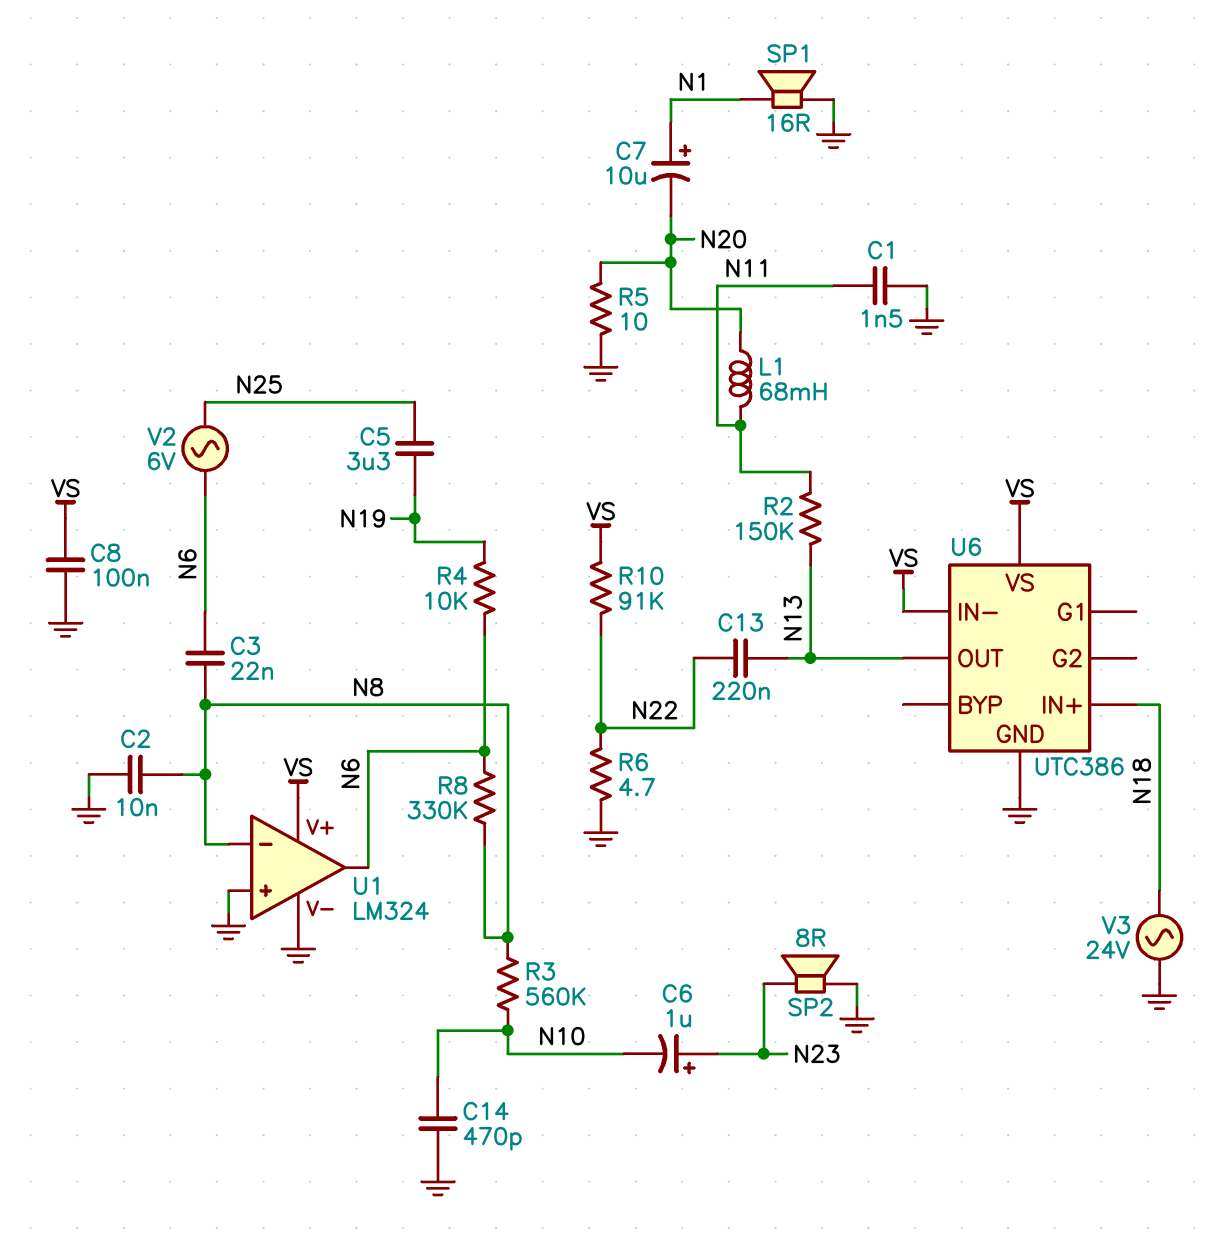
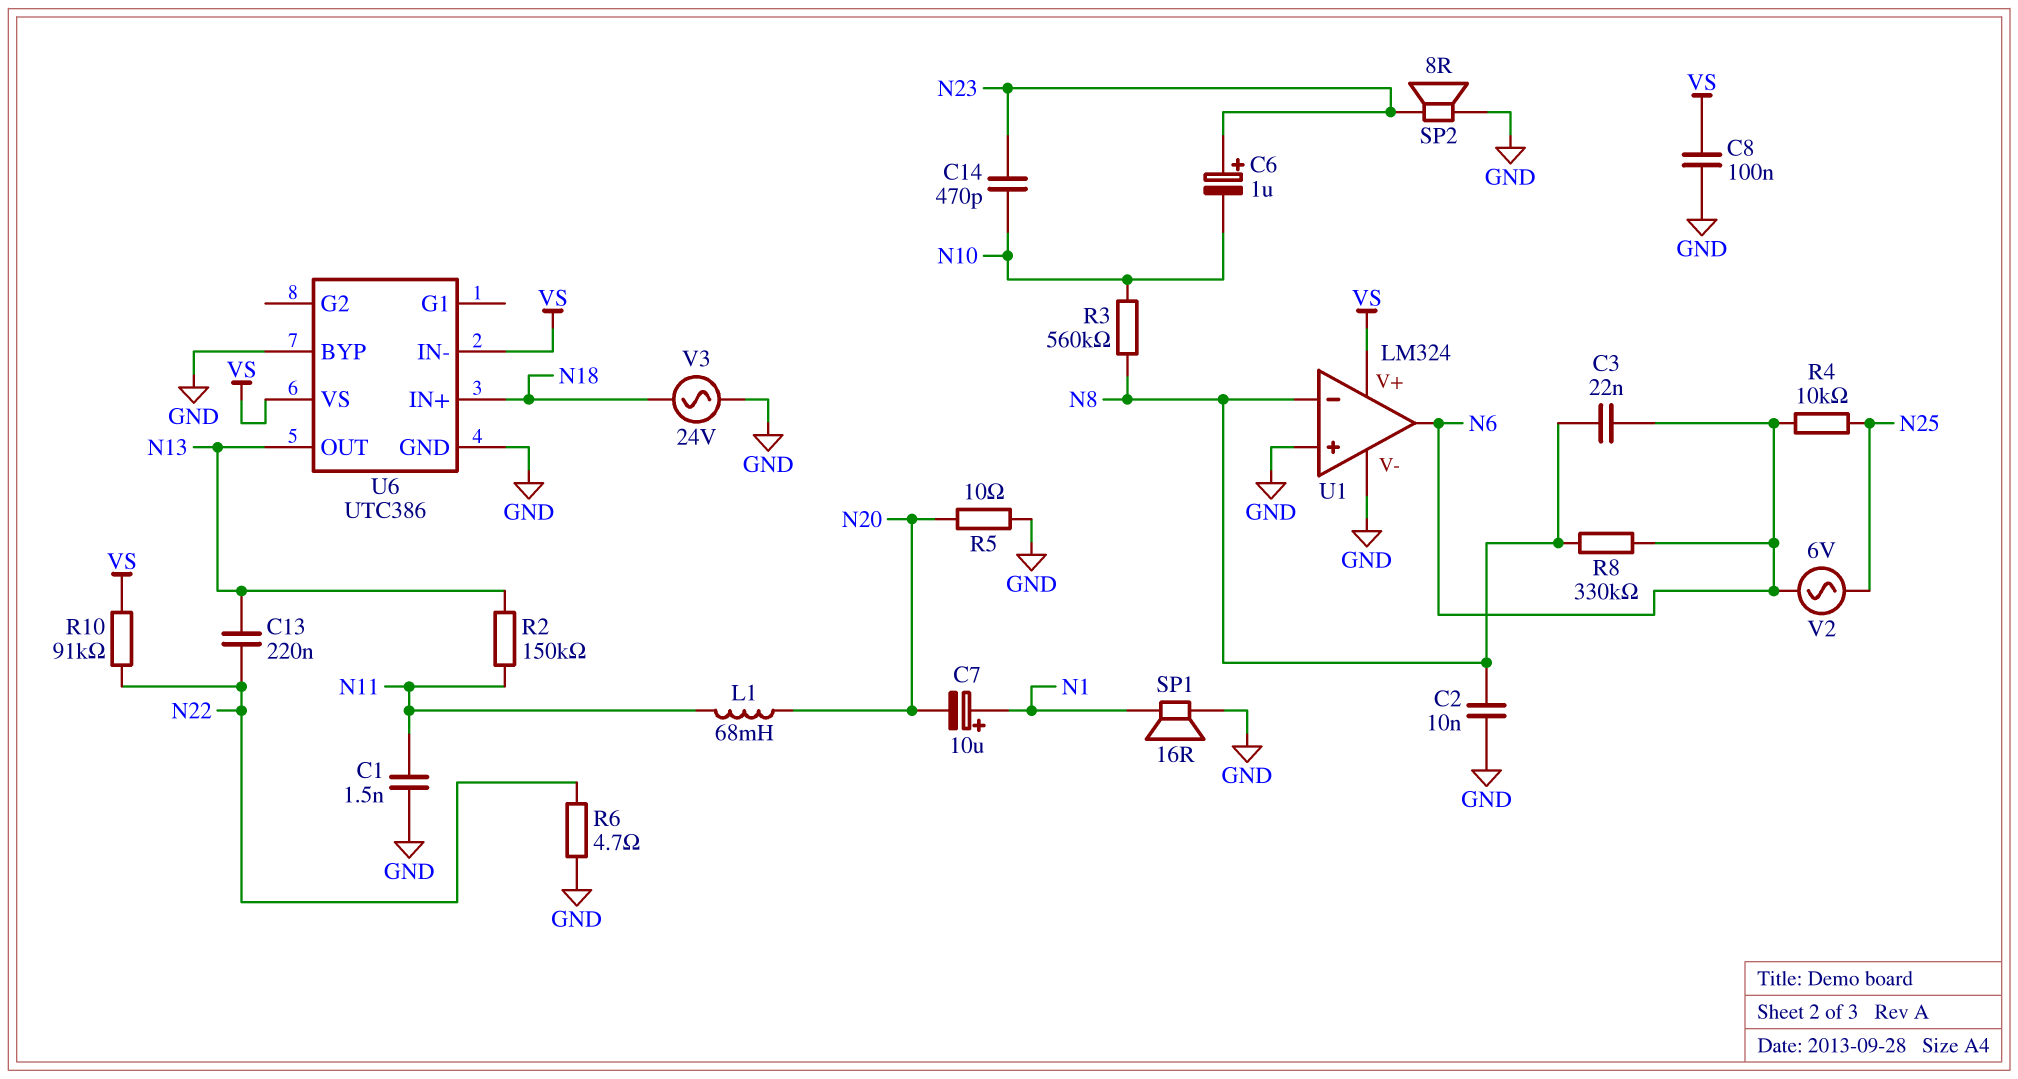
C5: 3.3uF (N19, N25) -> none
C14: 470pF (GND, N10) -> 470pF (N10, N23)
R4: 10k (N6, N19) -> 10k (N6, N25)
U6 pin BYP: none -> GND

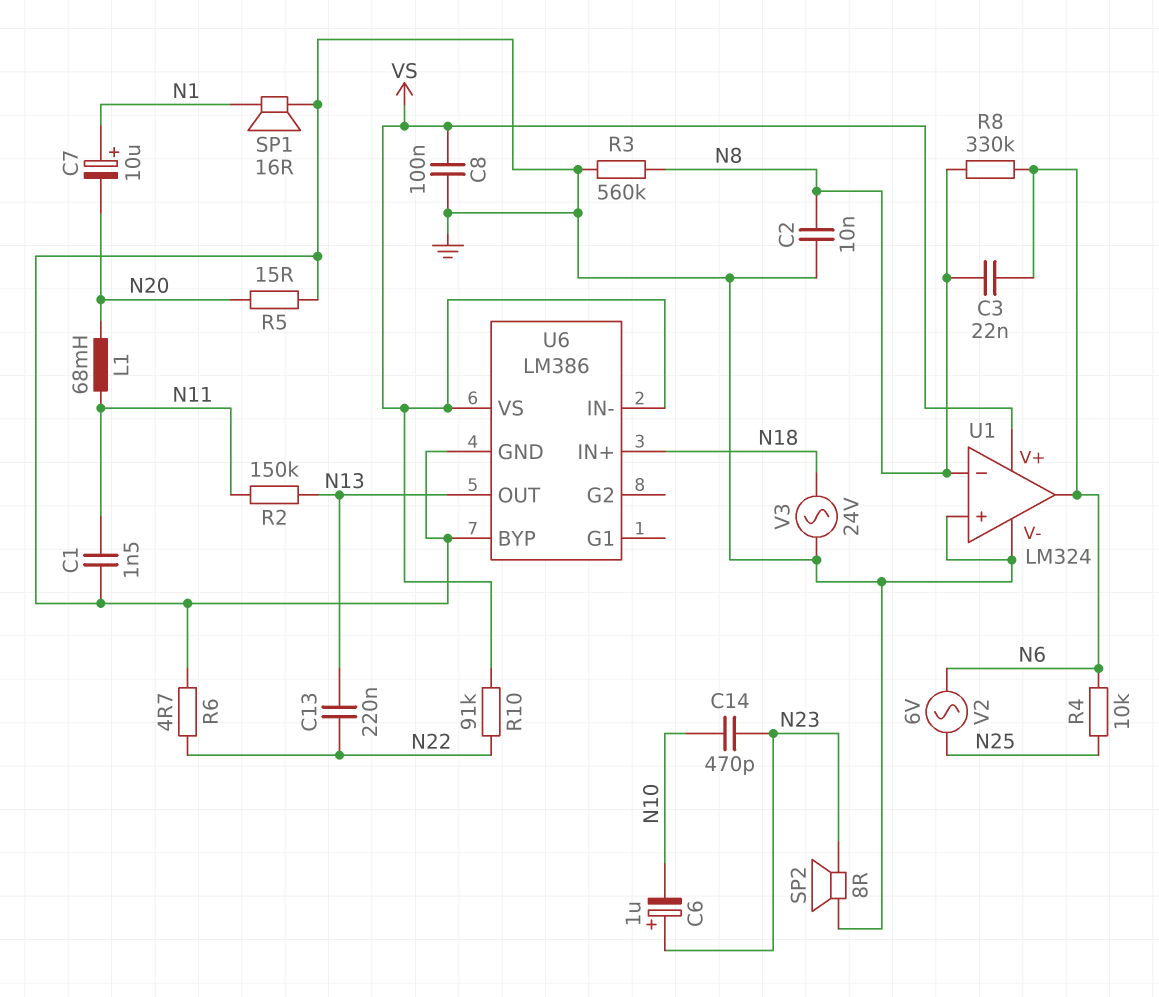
R3: 560k (N8, N10) -> 560k (GND, N8)
R5: 10 (GND, N20) -> 15 (GND, N20)
U6: UTC386 -> LM386

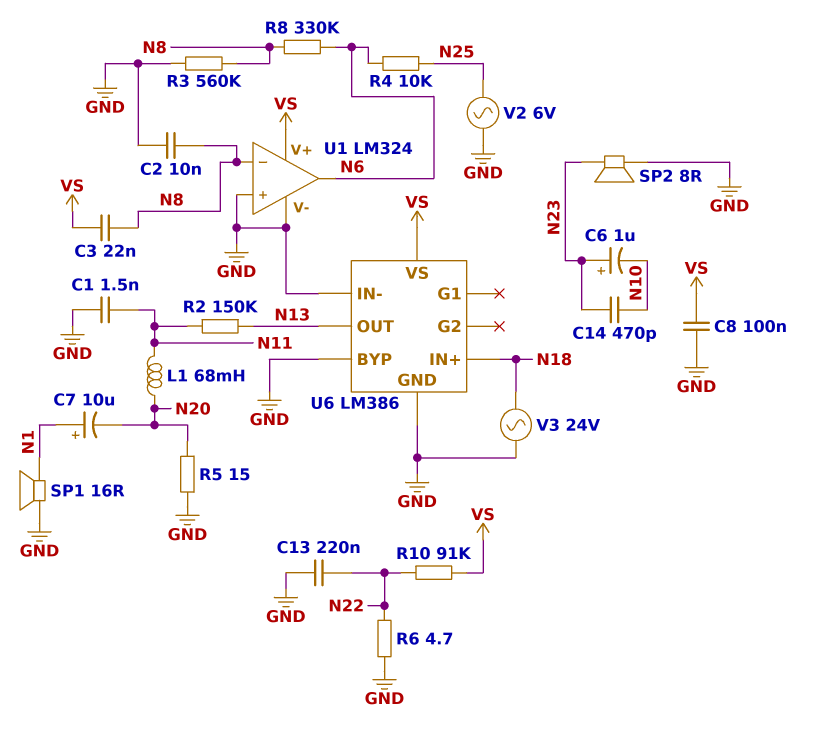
C3: 22nF (N6, N8) -> 22nF (N8, VS)
C13: 220nF (N13, N22) -> 220nF (GND, N22)
U6 pin IN-: VS -> GND
V2: AC 6V (N6, N25) -> AC 6V (GND, N25)

